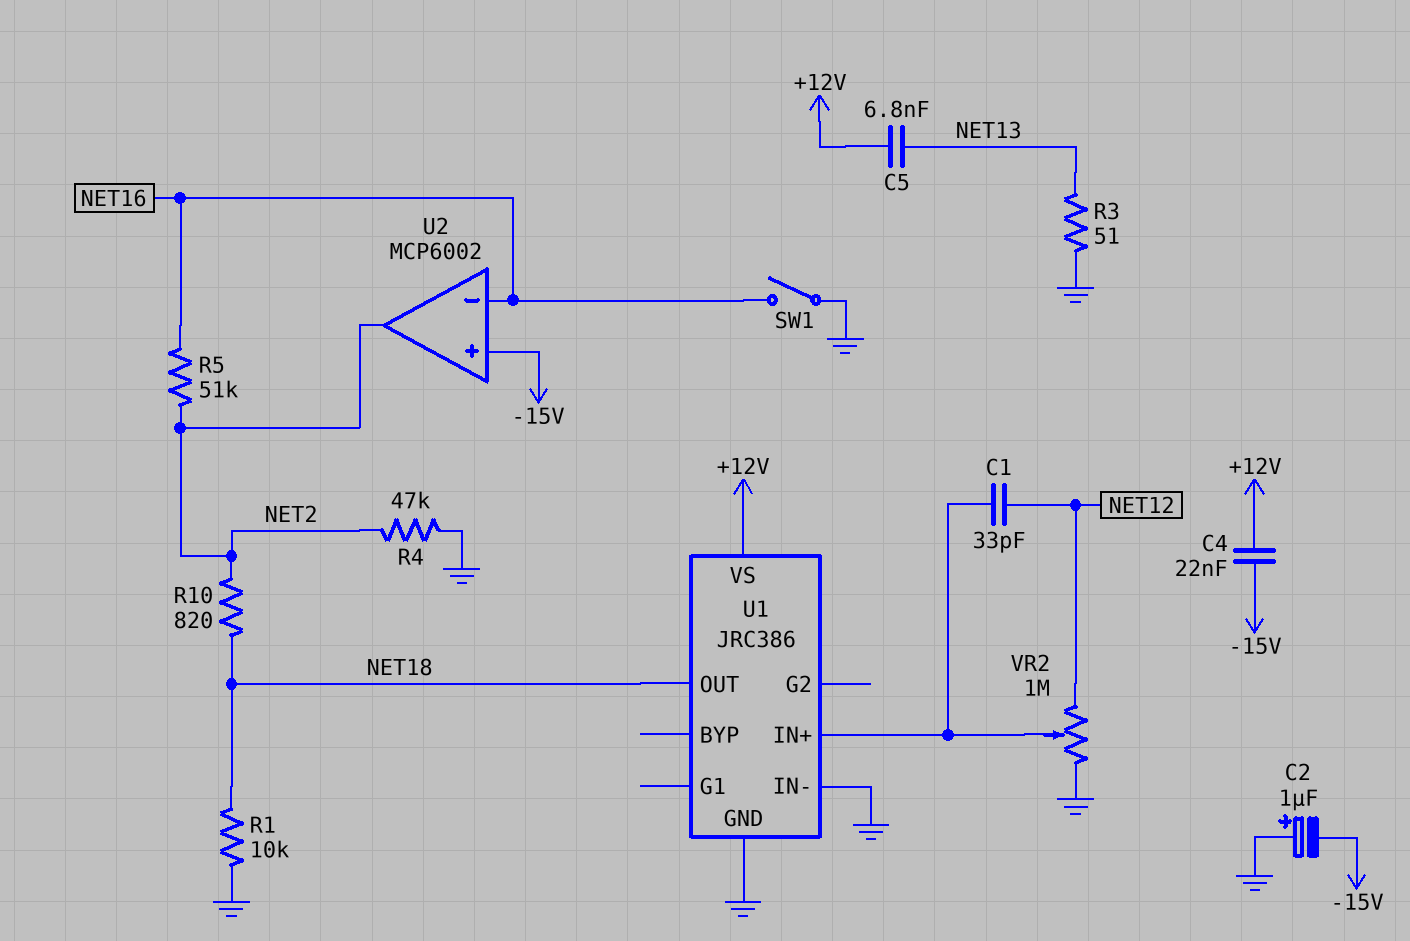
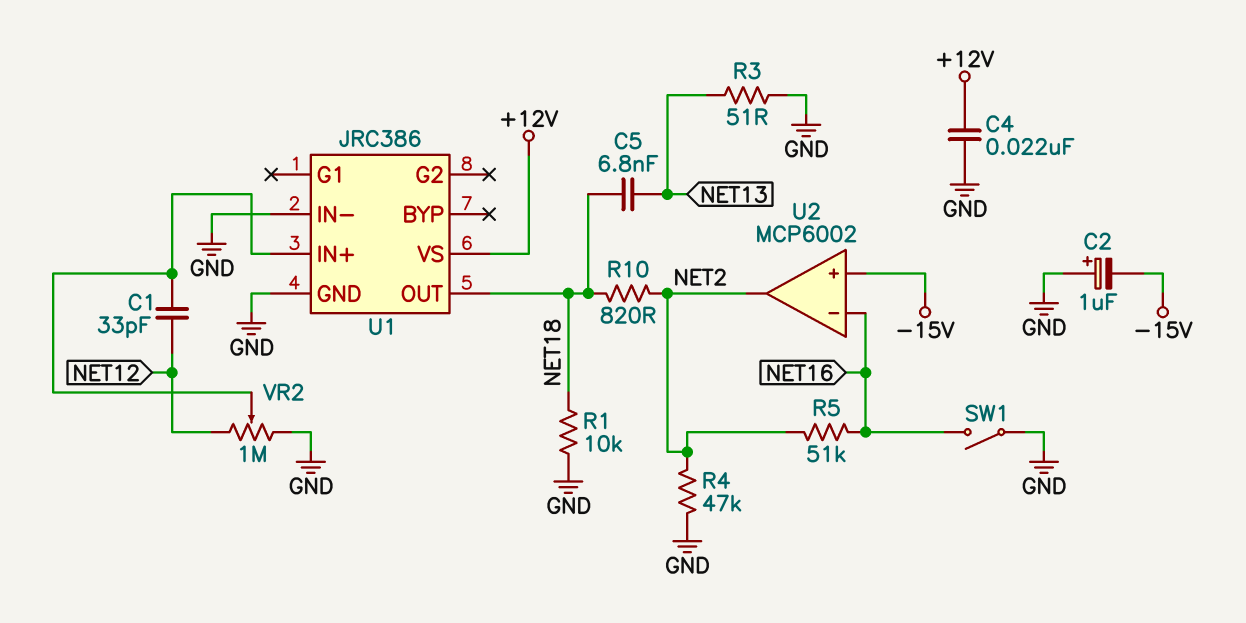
C4: 22nF (+12V, -15V) -> 22nF (+12V, GND)
C5: 6.8nF (+12V, NET13) -> 6.8nF (NET13, NET18)

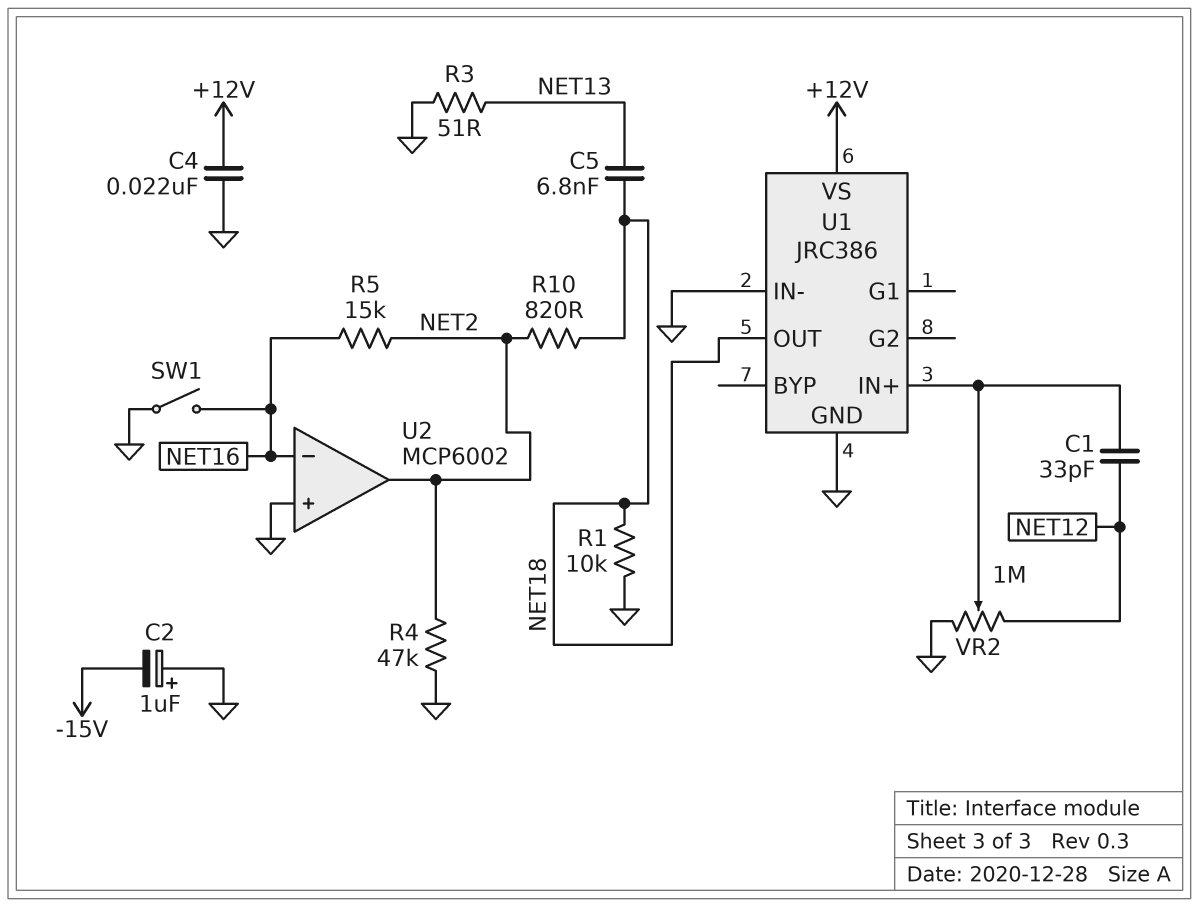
R5: 51k (NET2, NET16) -> 15k (NET2, NET16)
U2 pin in+: -15V -> GND

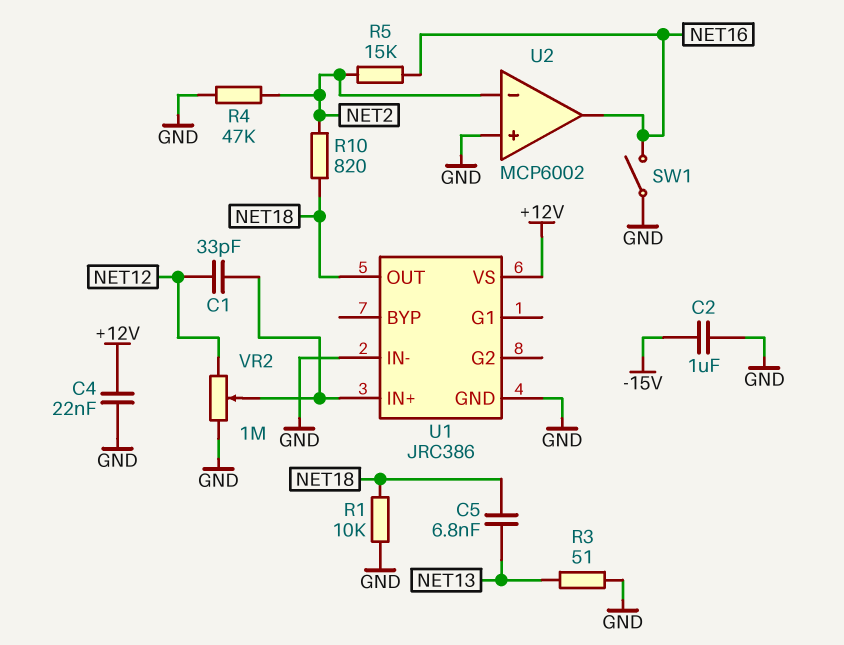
C2: 1uF (plus GND, minus -15V) -> 1uF (-15V, GND)
U2 pin in-: NET16 -> NET2
U2 pin out: NET2 -> NET16

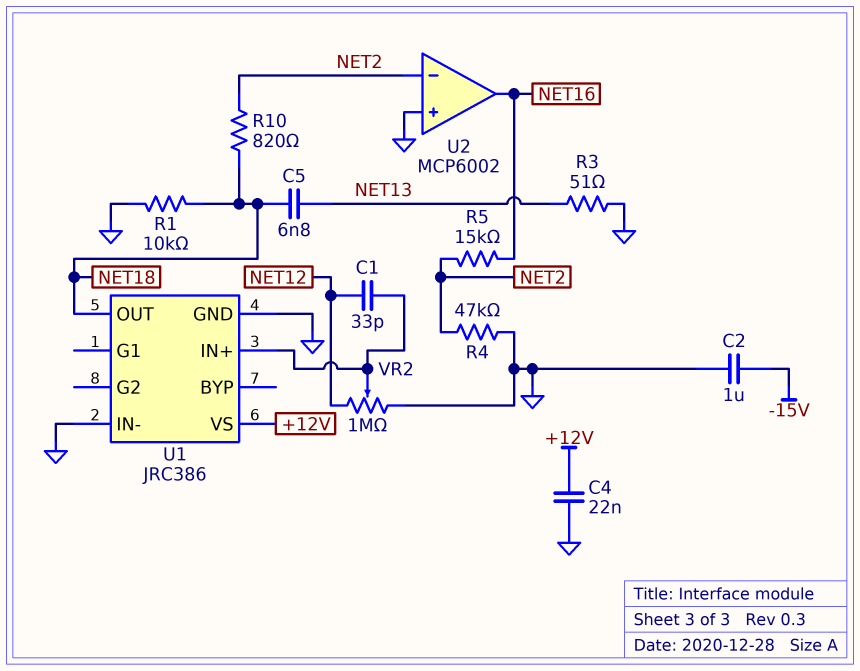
SW1: switch (GND, NET16) -> none

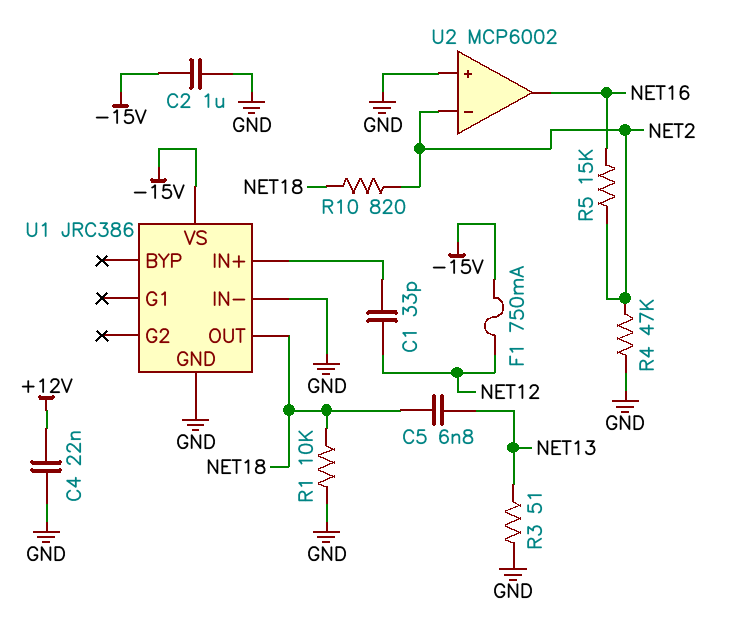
F1: none -> 750mA (-15V, NET12)
U1 pin VS: +12V -> -15V
VR2: 1M (GND, NET12, wiper U1/IN+) -> none

